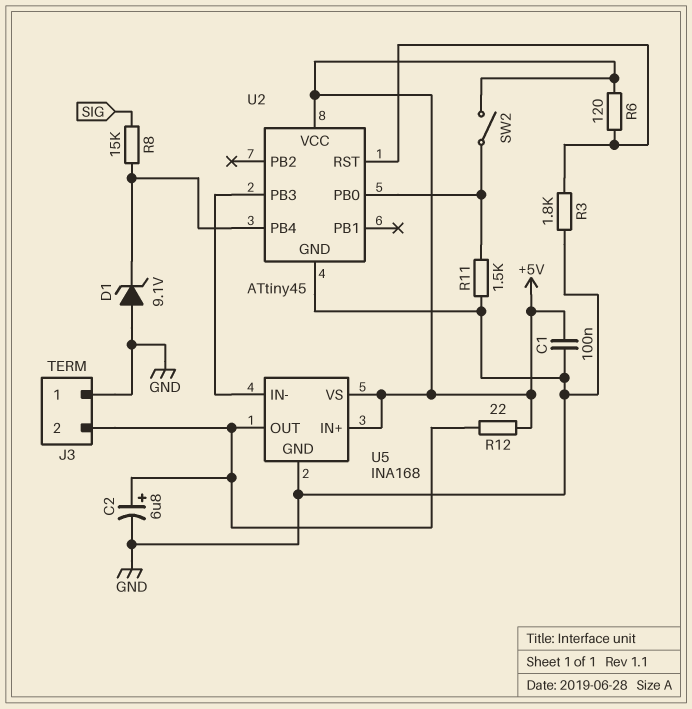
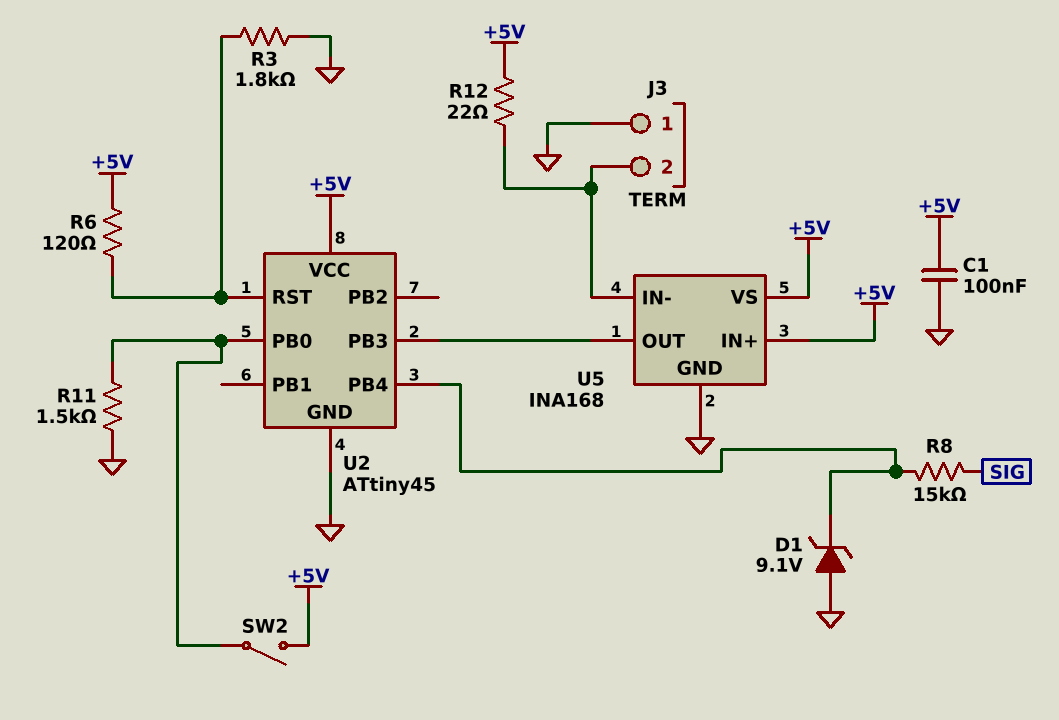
C2: 6.8uF (plus J3/2, minus GND) -> none
U5 pin IN-: U2/PB3 -> J3/2
U5 pin OUT: J3/2 -> U2/PB3

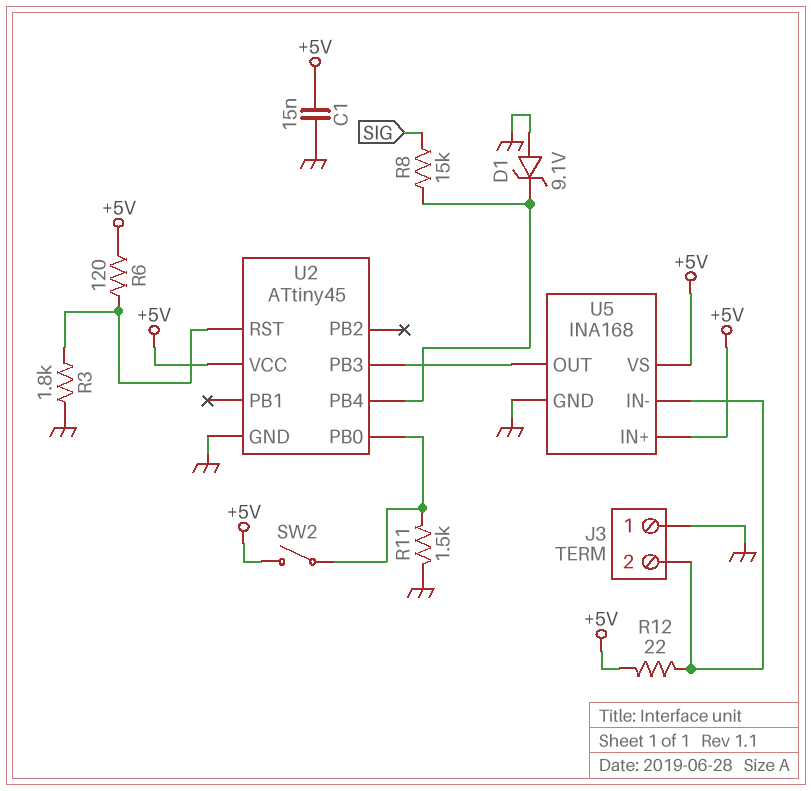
C1: 100nF (+5V, GND) -> 15nF (+5V, GND)

